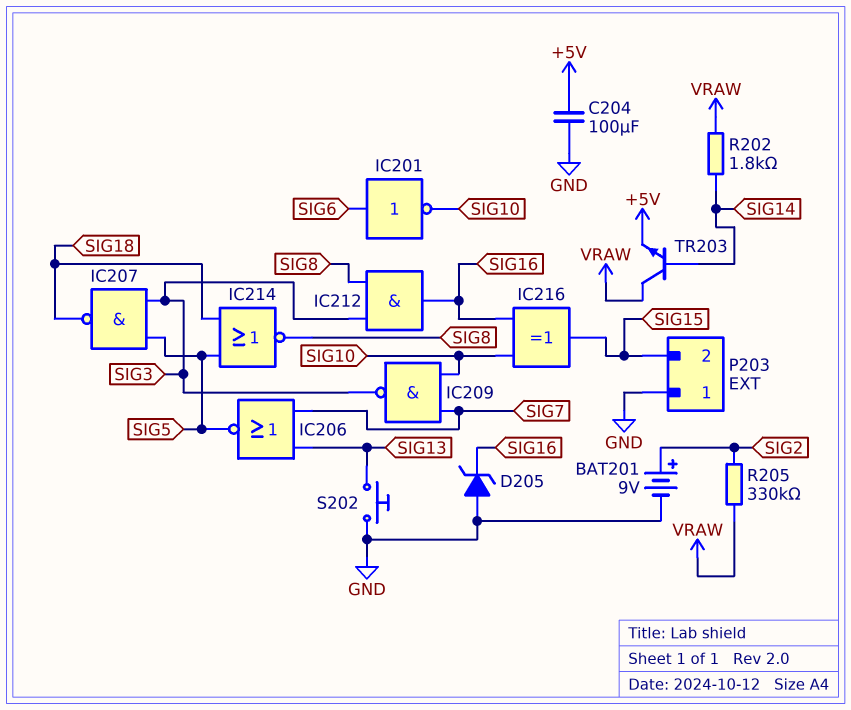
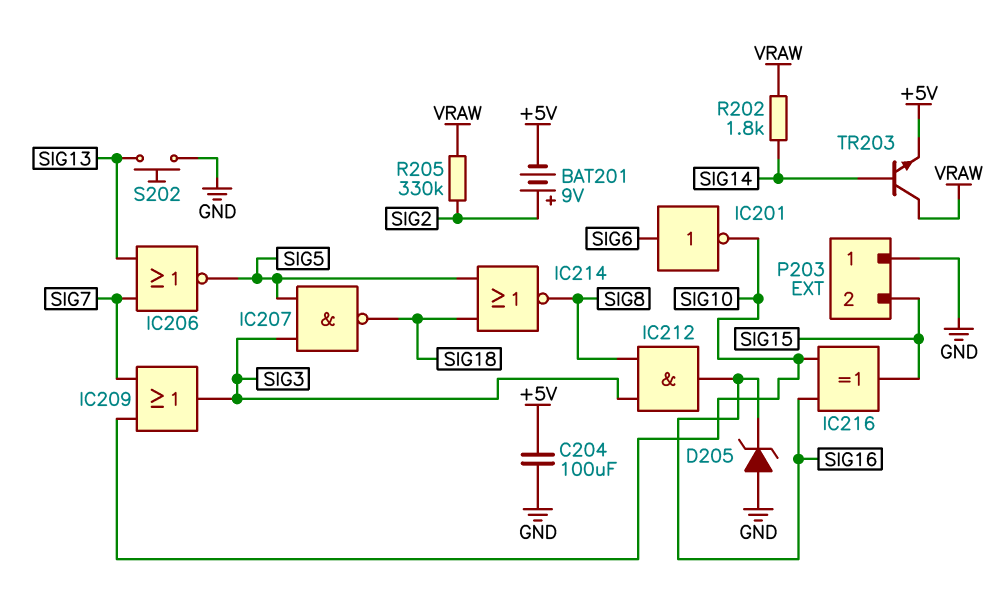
BAT201: 9V (plus SIG2, minus GND) -> 9V (plus SIG2, minus +5V)
IC209: NAND (in SIG7, in SIG10, out SIG3) -> OR (in SIG7, in SIG10, out SIG3)

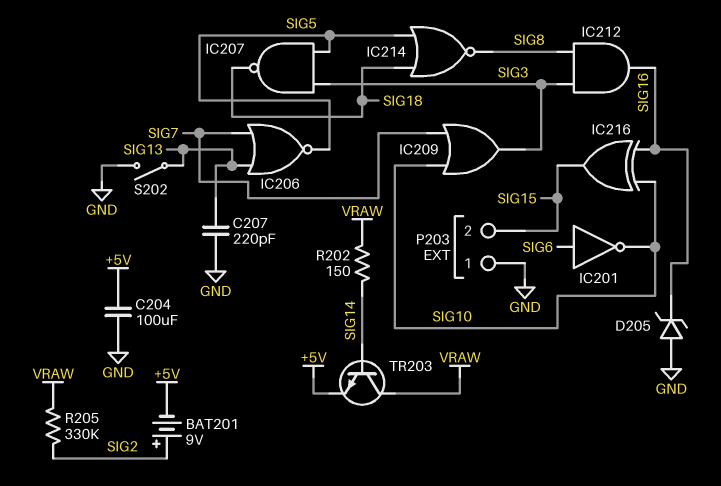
C207: none -> 220pF (GND, SIG13)
R202: 1.8k (SIG14, VRAW) -> 150 (SIG14, VRAW)
S202: button (GND, SIG13) -> switch (GND, SIG13)

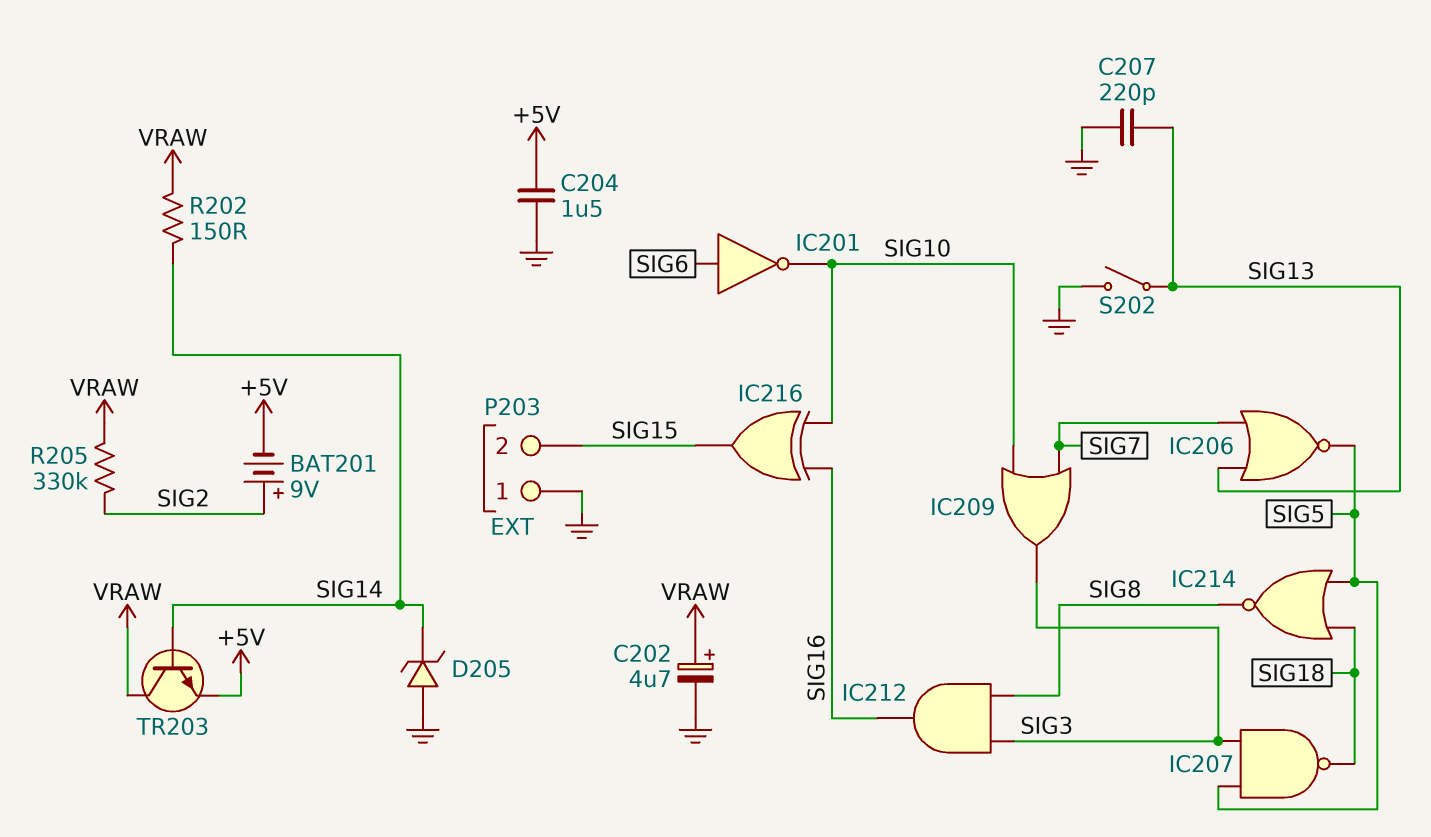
C202: none -> 4.7uF (plus VRAW, minus GND)
C204: 100uF (+5V, GND) -> 1.5uF (+5V, GND)
D205: zener (A GND, K SIG16) -> zener (A GND, K SIG14)

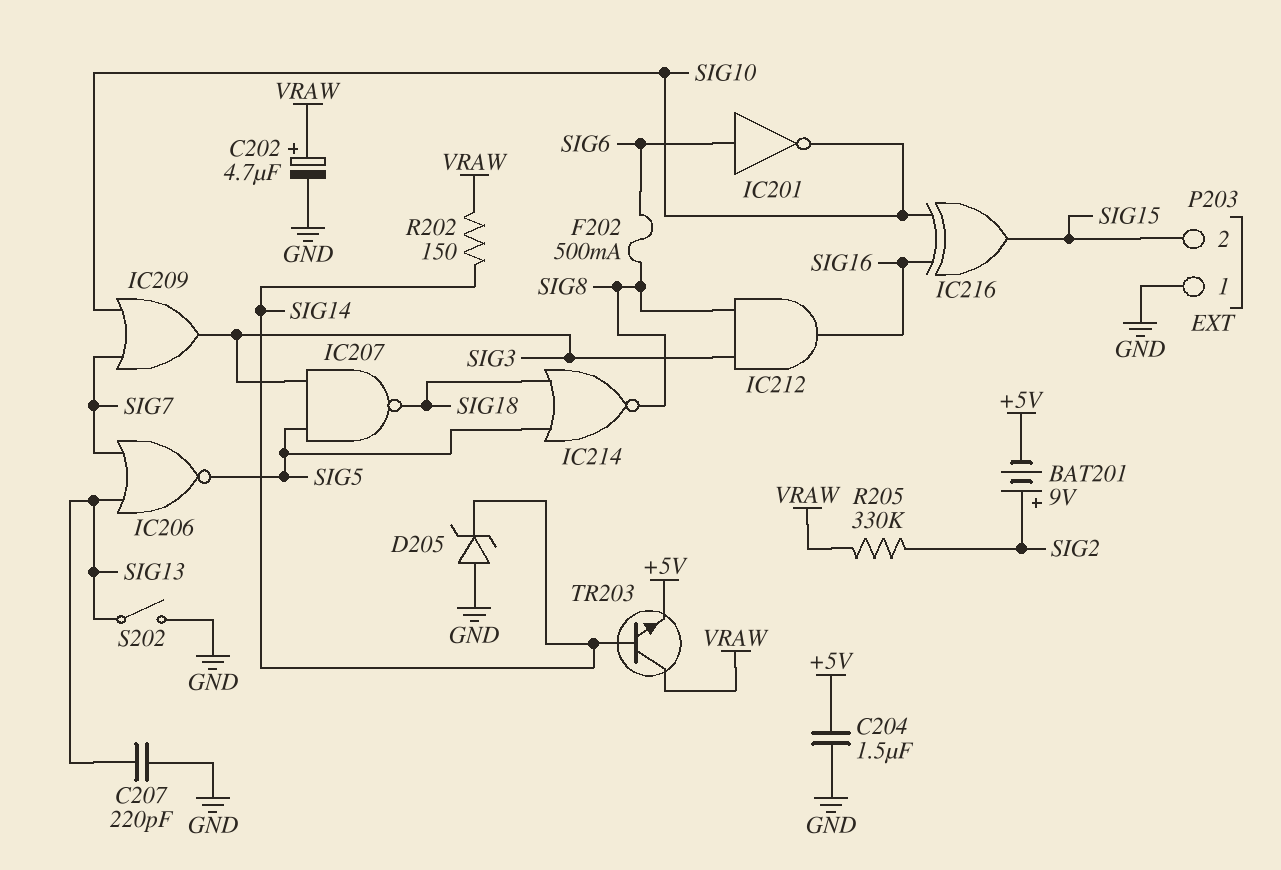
F202: none -> 500mA (SIG6, SIG8)

